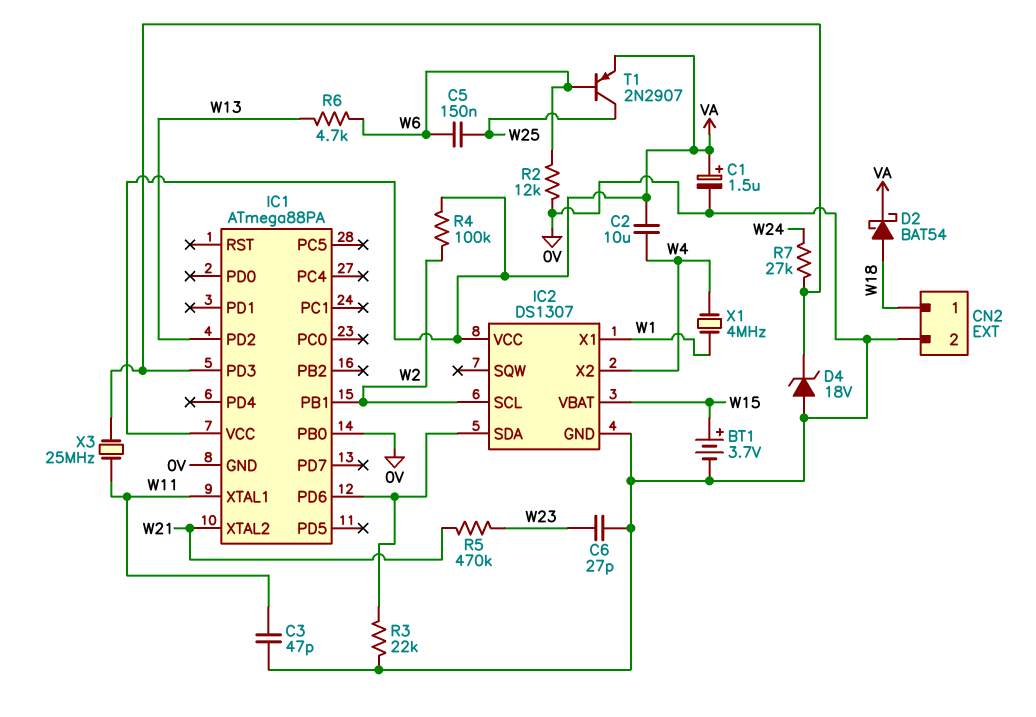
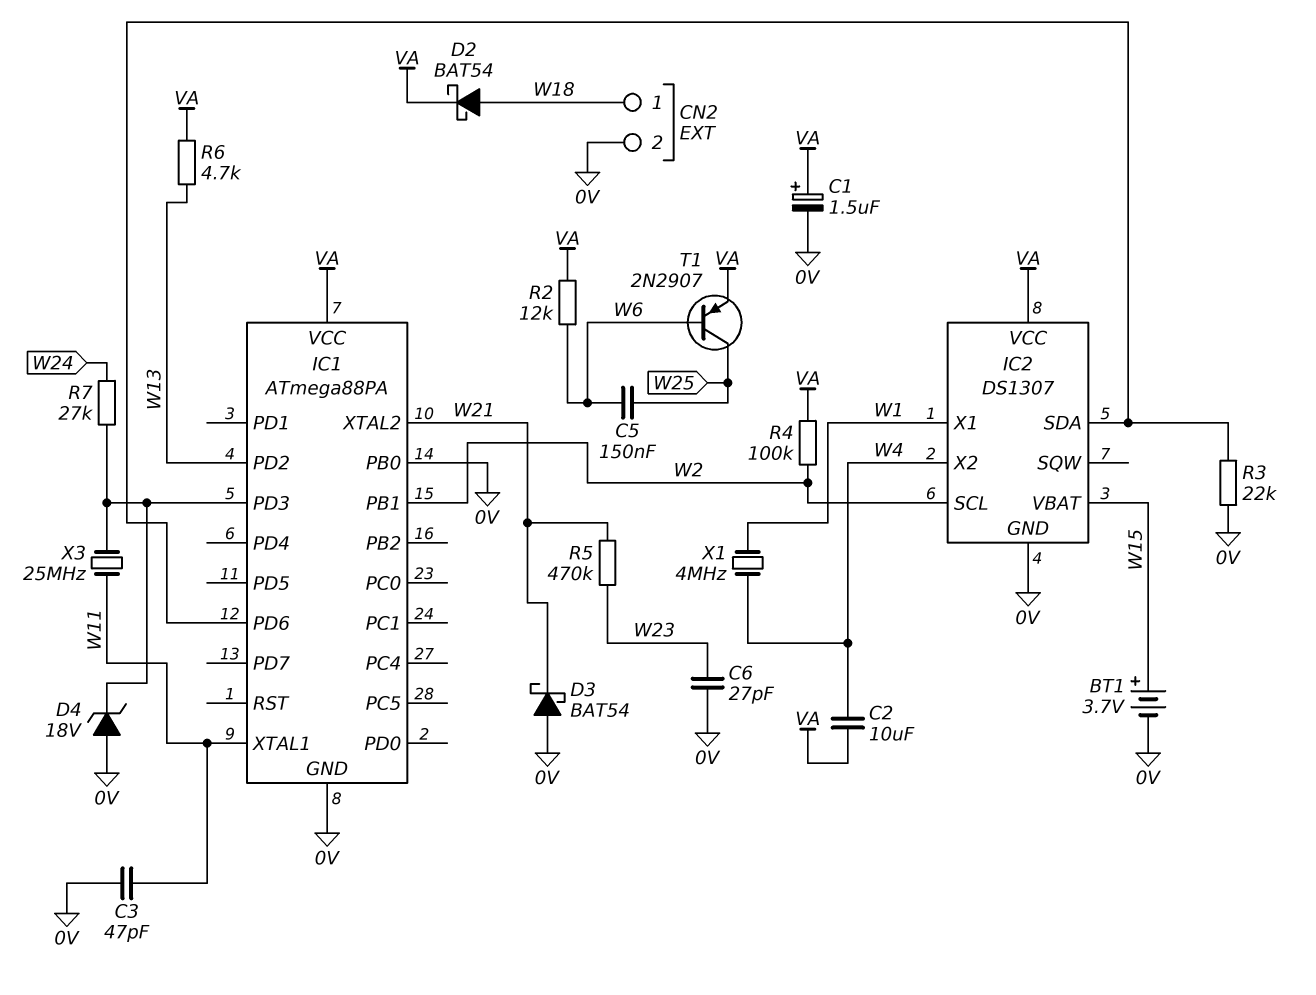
D3: none -> schottky BAT54 (A 0V, K W21)
R2: 12k (0V, W6) -> 12k (VA, W6)
R6: 4.7k (W6, W13) -> 4.7k (VA, W13)

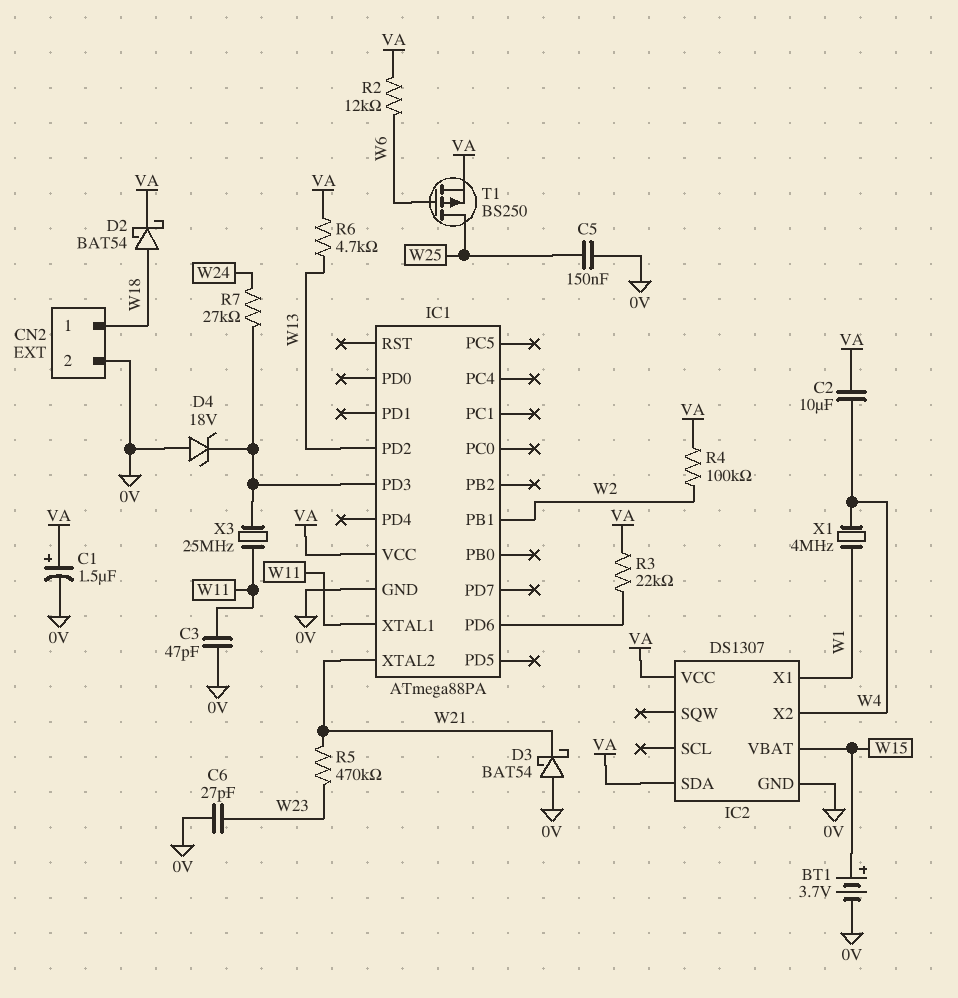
C5: 150nF (W6, W25) -> 150nF (0V, W25)
IC1 pin PB0: 0V -> none
IC2 pin SCL: W2 -> none
IC2 pin SDA: IC1/PD6 -> VA
R3: 22k (0V, IC1/PD6) -> 22k (IC1/PD6, VA)
T1: PNP 2N2907 (B W6, C W25, E VA) -> PMOS BS250 (G W6, D W25, S VA)

